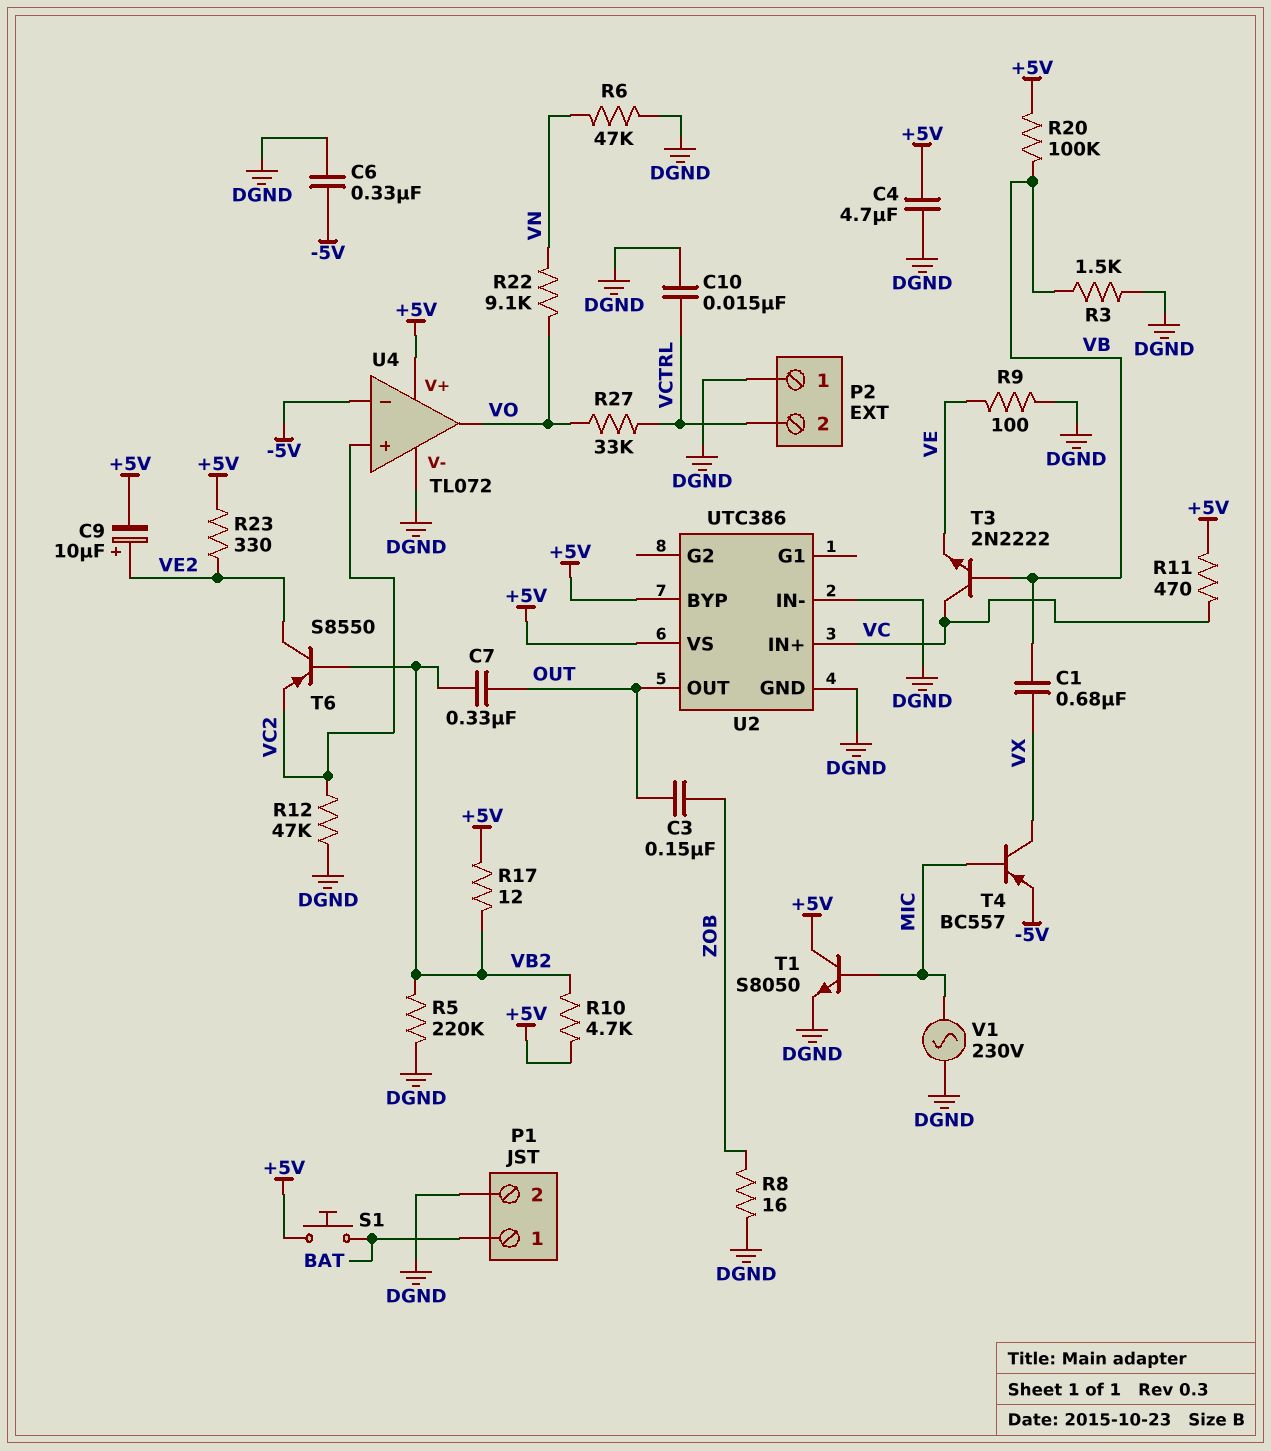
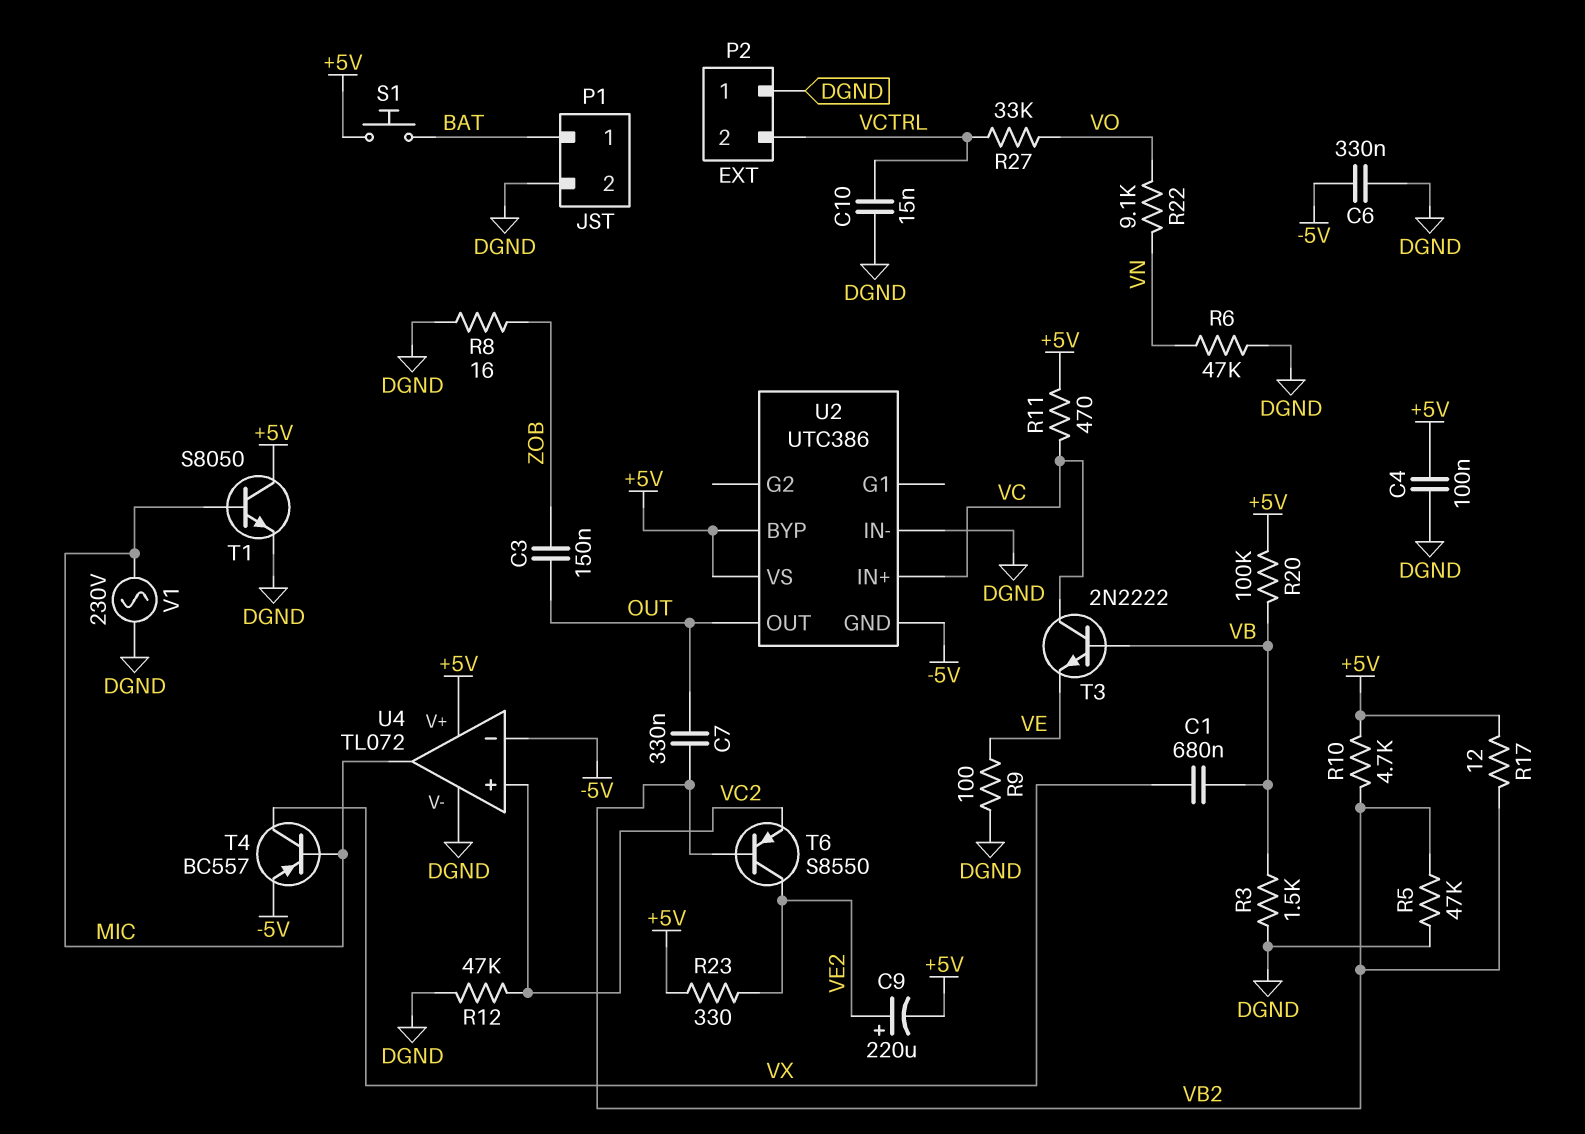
C4: 4.7uF (+5V, DGND) -> 100nF (+5V, DGND)
C9: 10uF (plus VE2, minus +5V) -> 220uF (plus VE2, minus +5V)
R5: 220k (DGND, VB2) -> 47k (DGND, VB2)
U2 pin GND: DGND -> -5V
U4 pin out: VO -> MIC

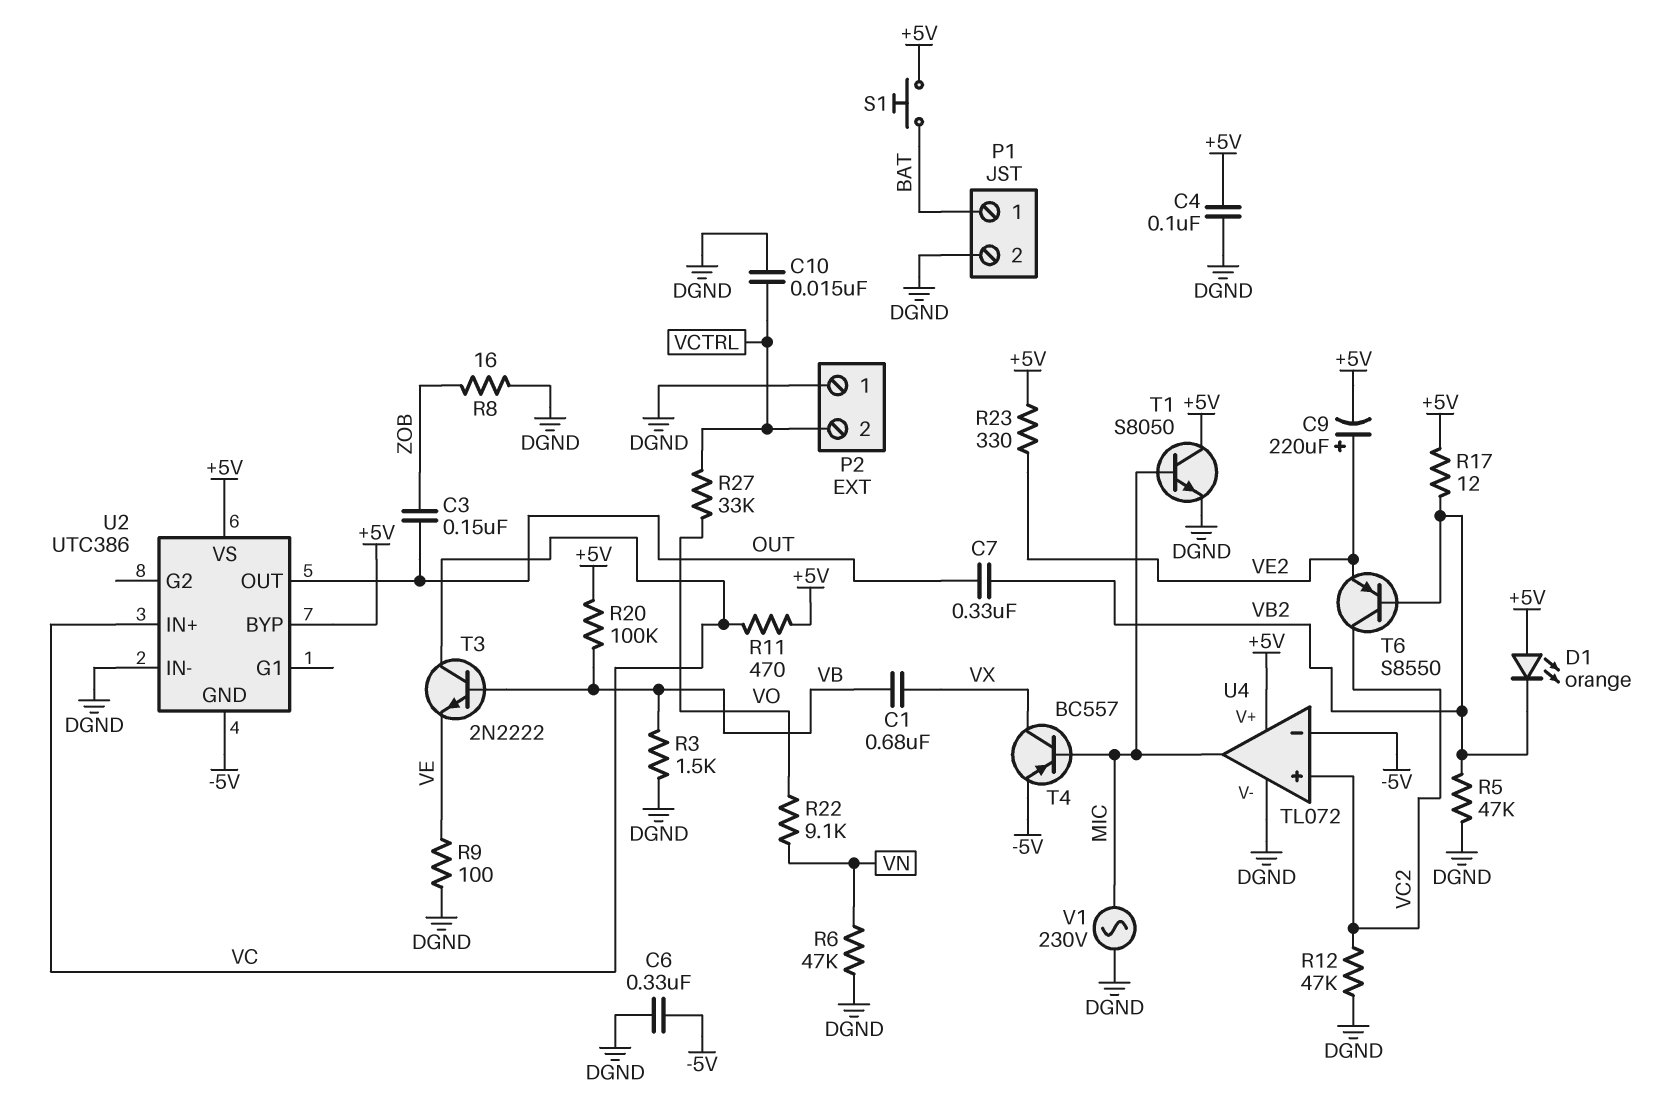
D1: none -> LED orange (A +5V, K VB2)
R10: 4.7k (+5V, VB2) -> none
T6: PNP S8550 (B VB2, C VE2, E VC2) -> PNP S8550 (B VB2, C VC2, E VE2)

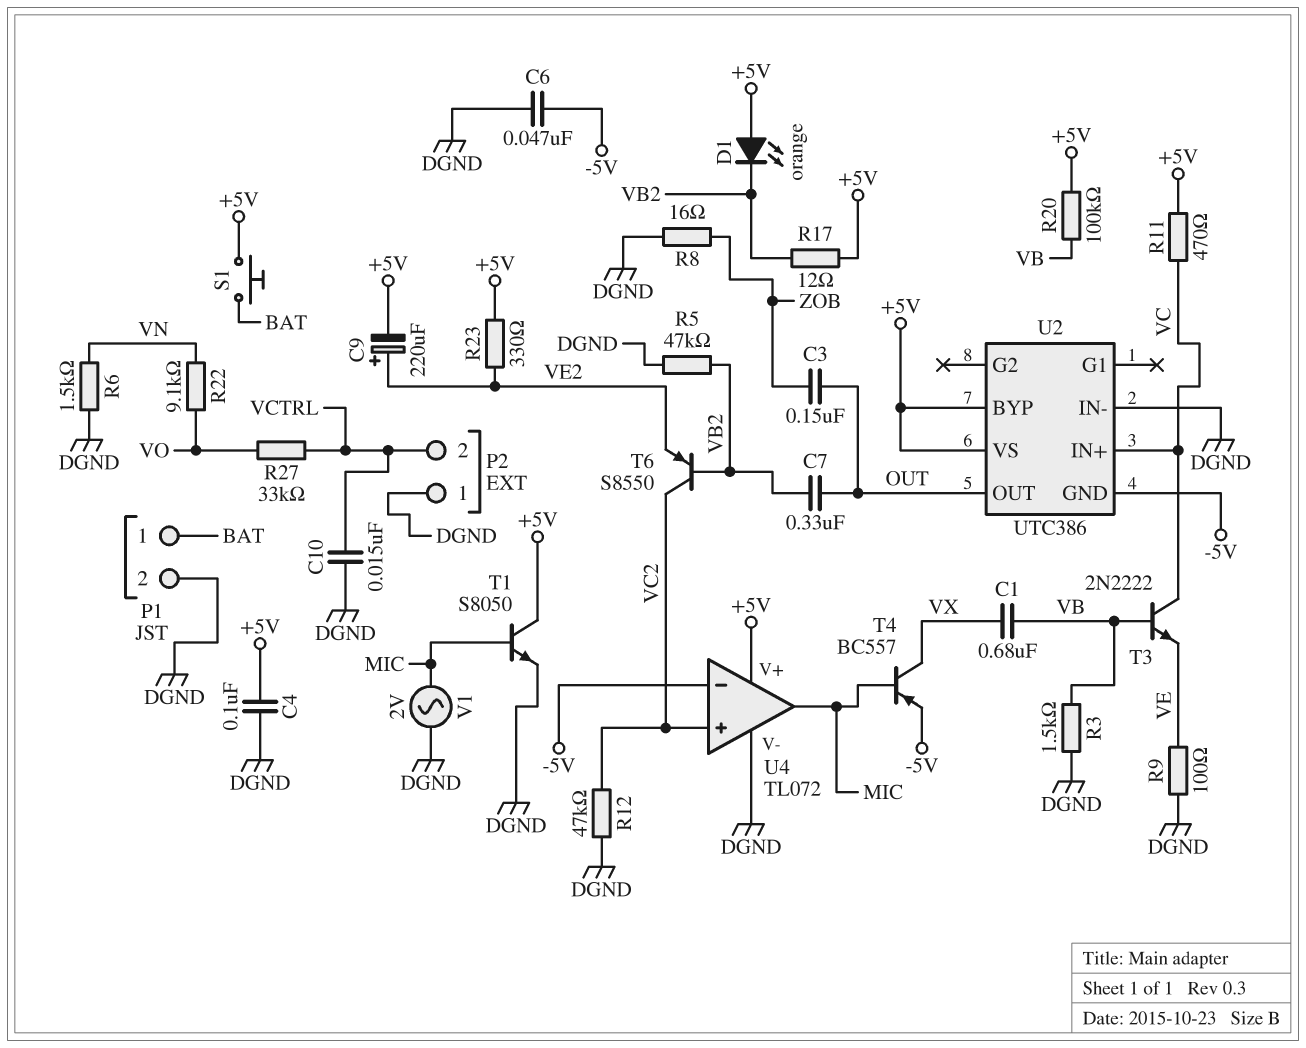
C6: 330nF (-5V, DGND) -> 47nF (-5V, DGND)
R6: 47k (DGND, VN) -> 1.5k (DGND, VN)
V1: AC 230V (DGND, MIC) -> AC 2V (DGND, MIC)

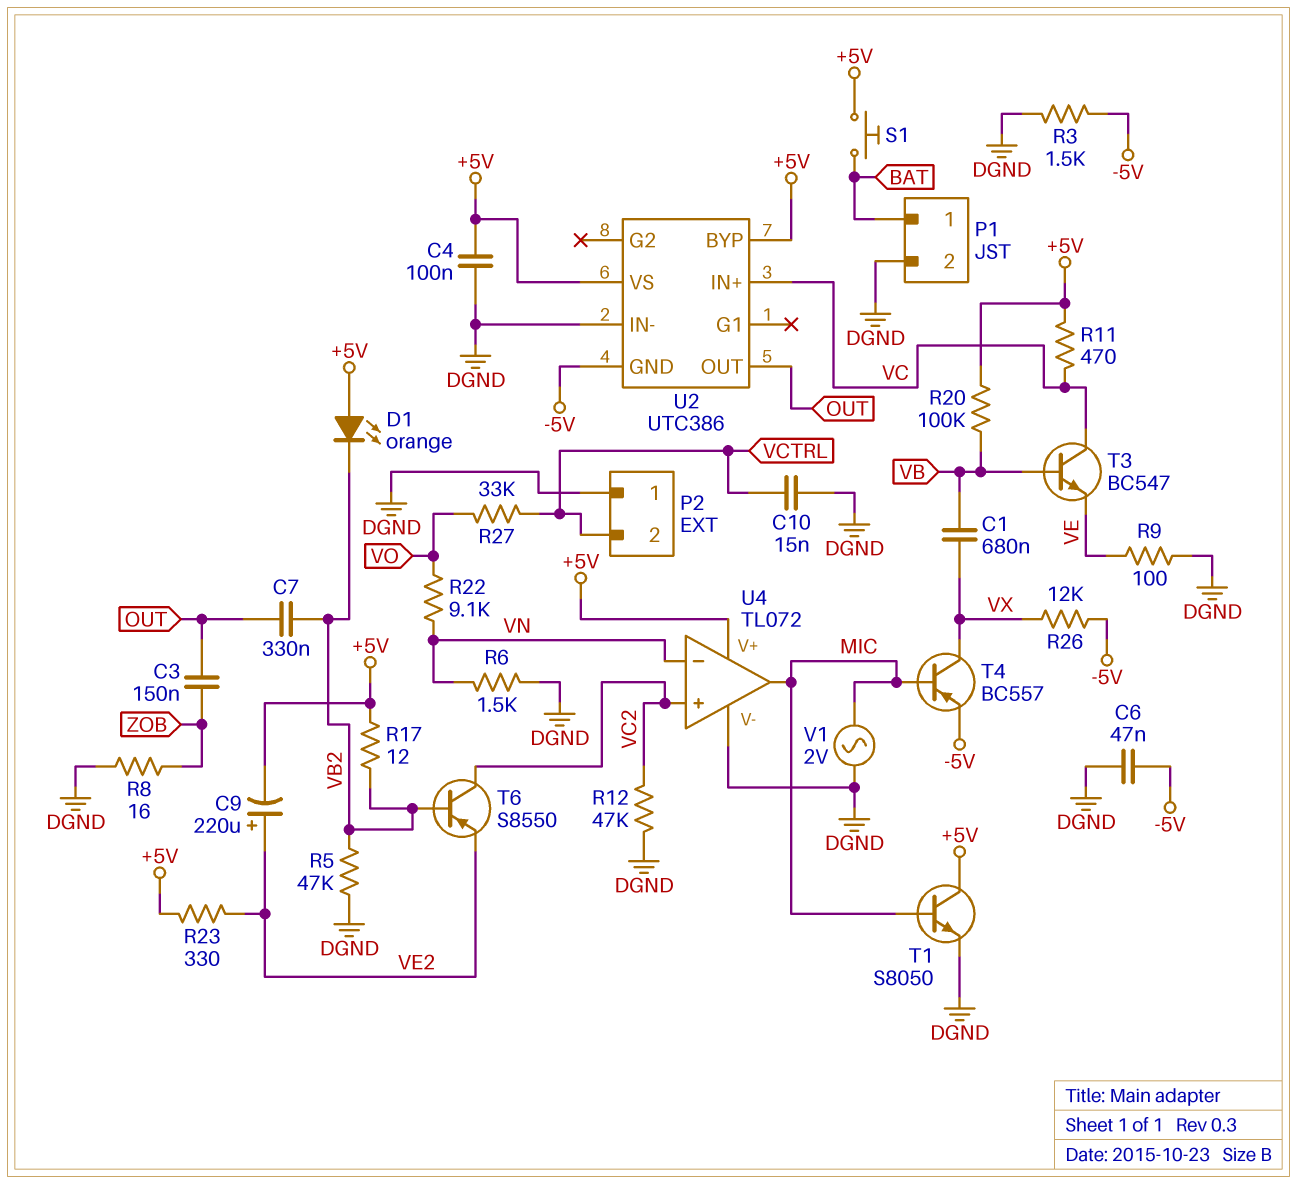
R3: 1.5k (DGND, VB) -> 1.5k (-5V, DGND)
R26: none -> 12k (-5V, VX)
T3: NPN 2N2222 (B VB, C VC, E VE) -> NPN BC547 (B VB, C VC, E VE)
U4 pin in-: -5V -> VN

